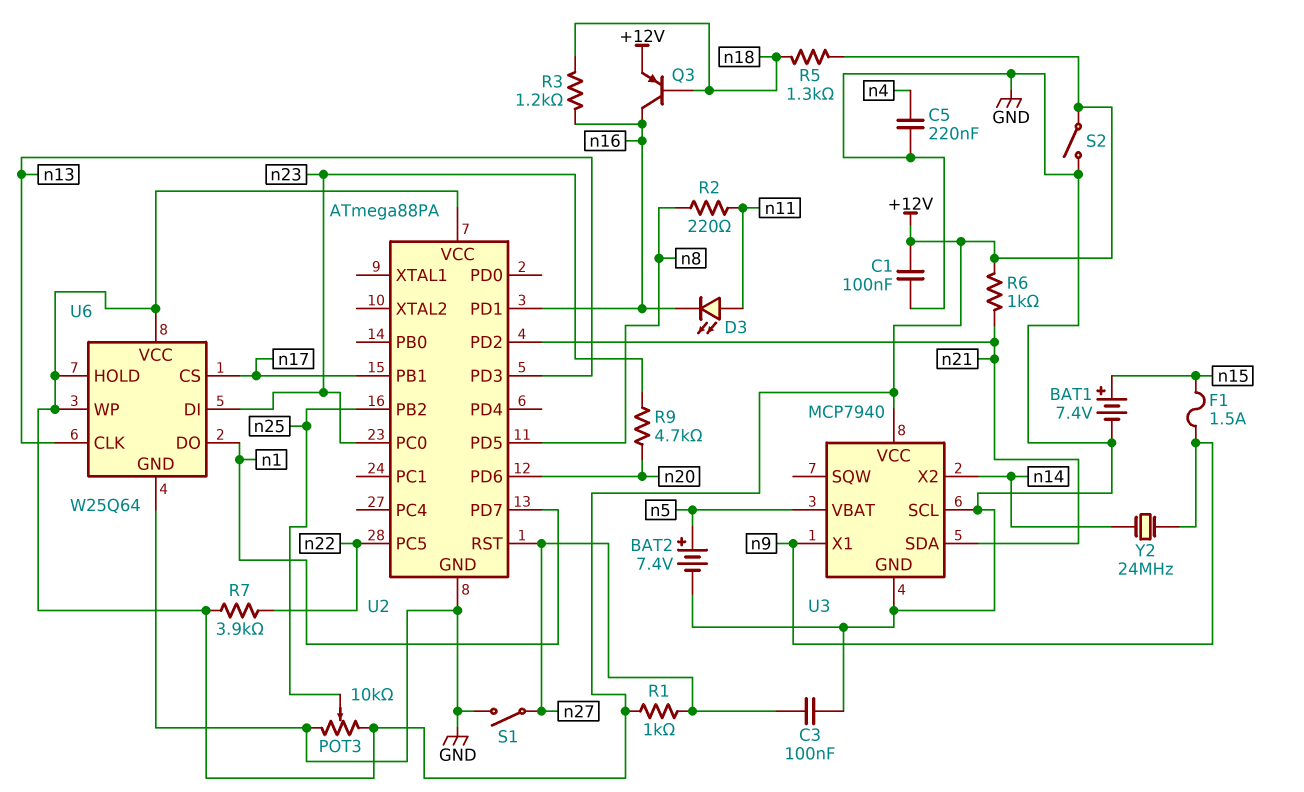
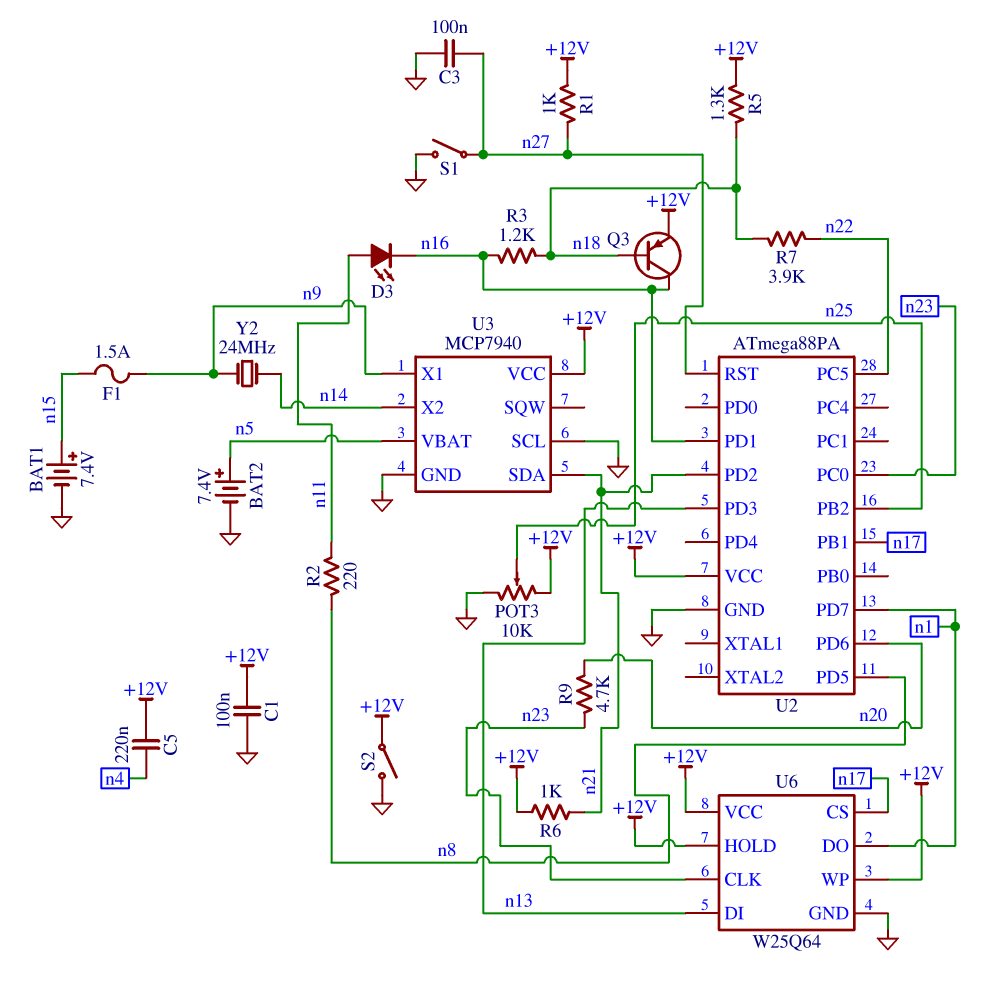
C5: 220nF (GND, n4) -> 220nF (+12V, n4)
R7: 3.9k (+12V, n22) -> 3.9k (n18, n22)
U6 pin CLK: n13 -> n23
U6 pin DI: n23 -> n13

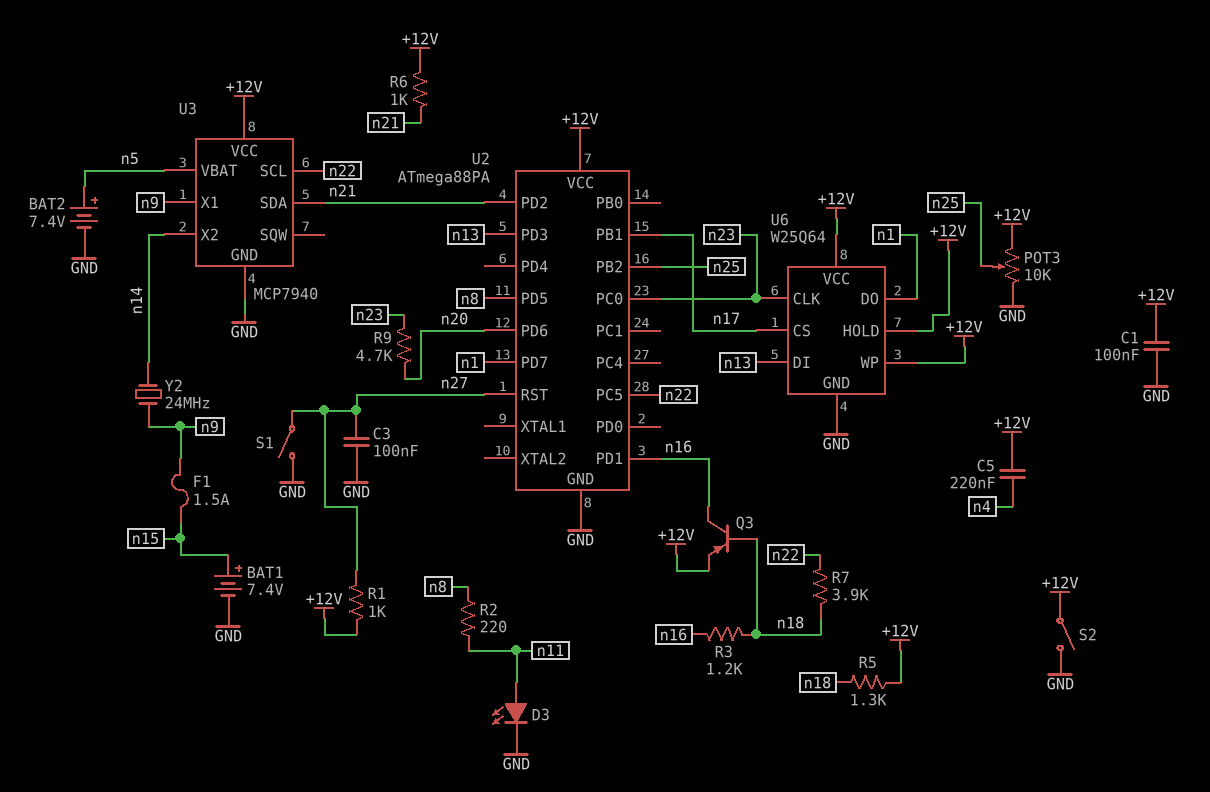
D3: LED (A n11, K n16) -> LED (A n11, K GND)
U3 pin SCL: GND -> n22

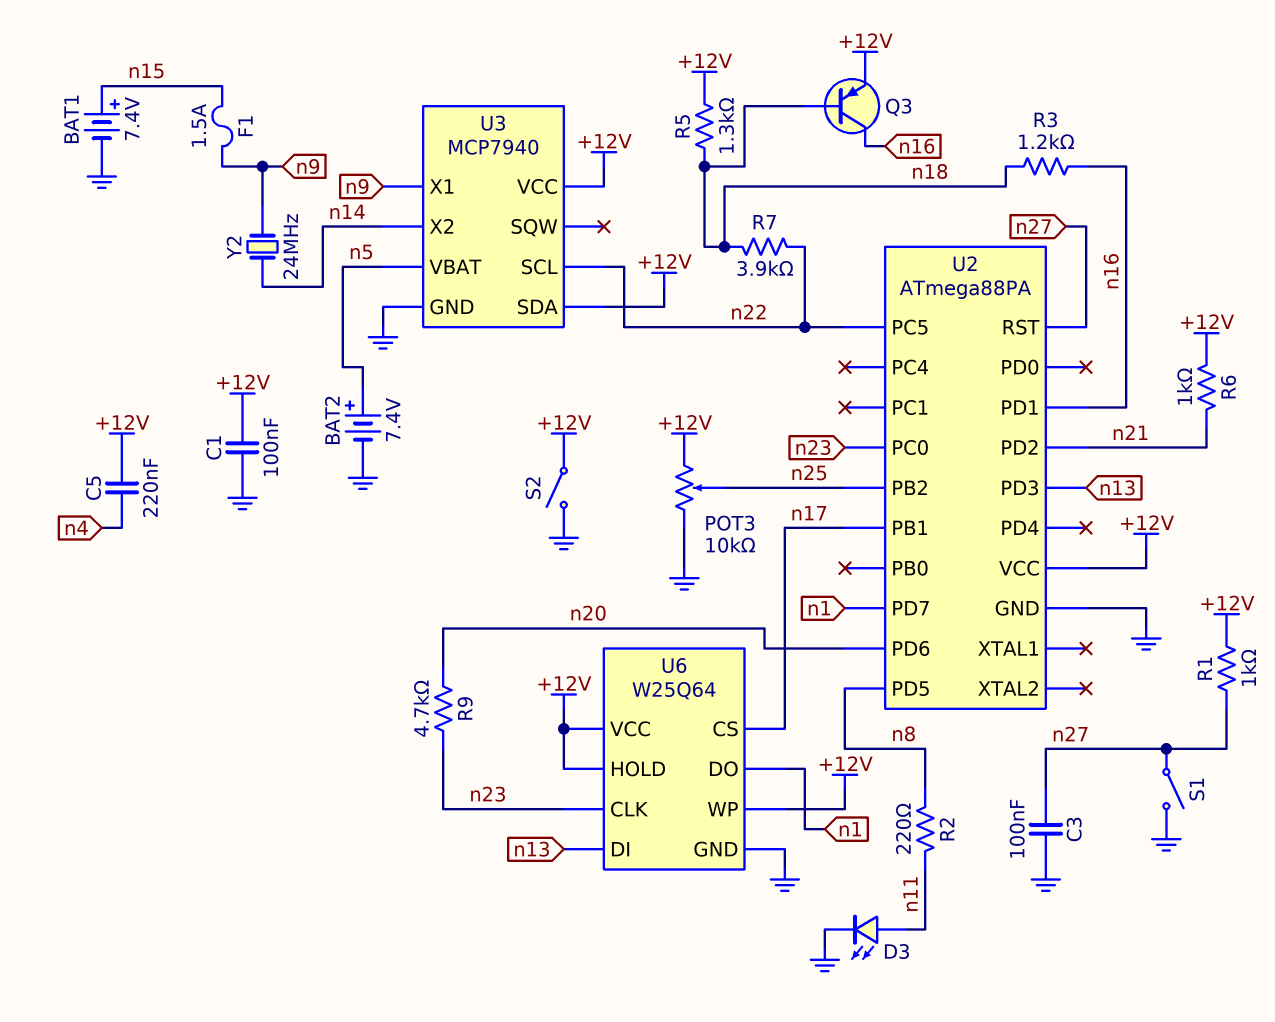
U3 pin SDA: n21 -> +12V

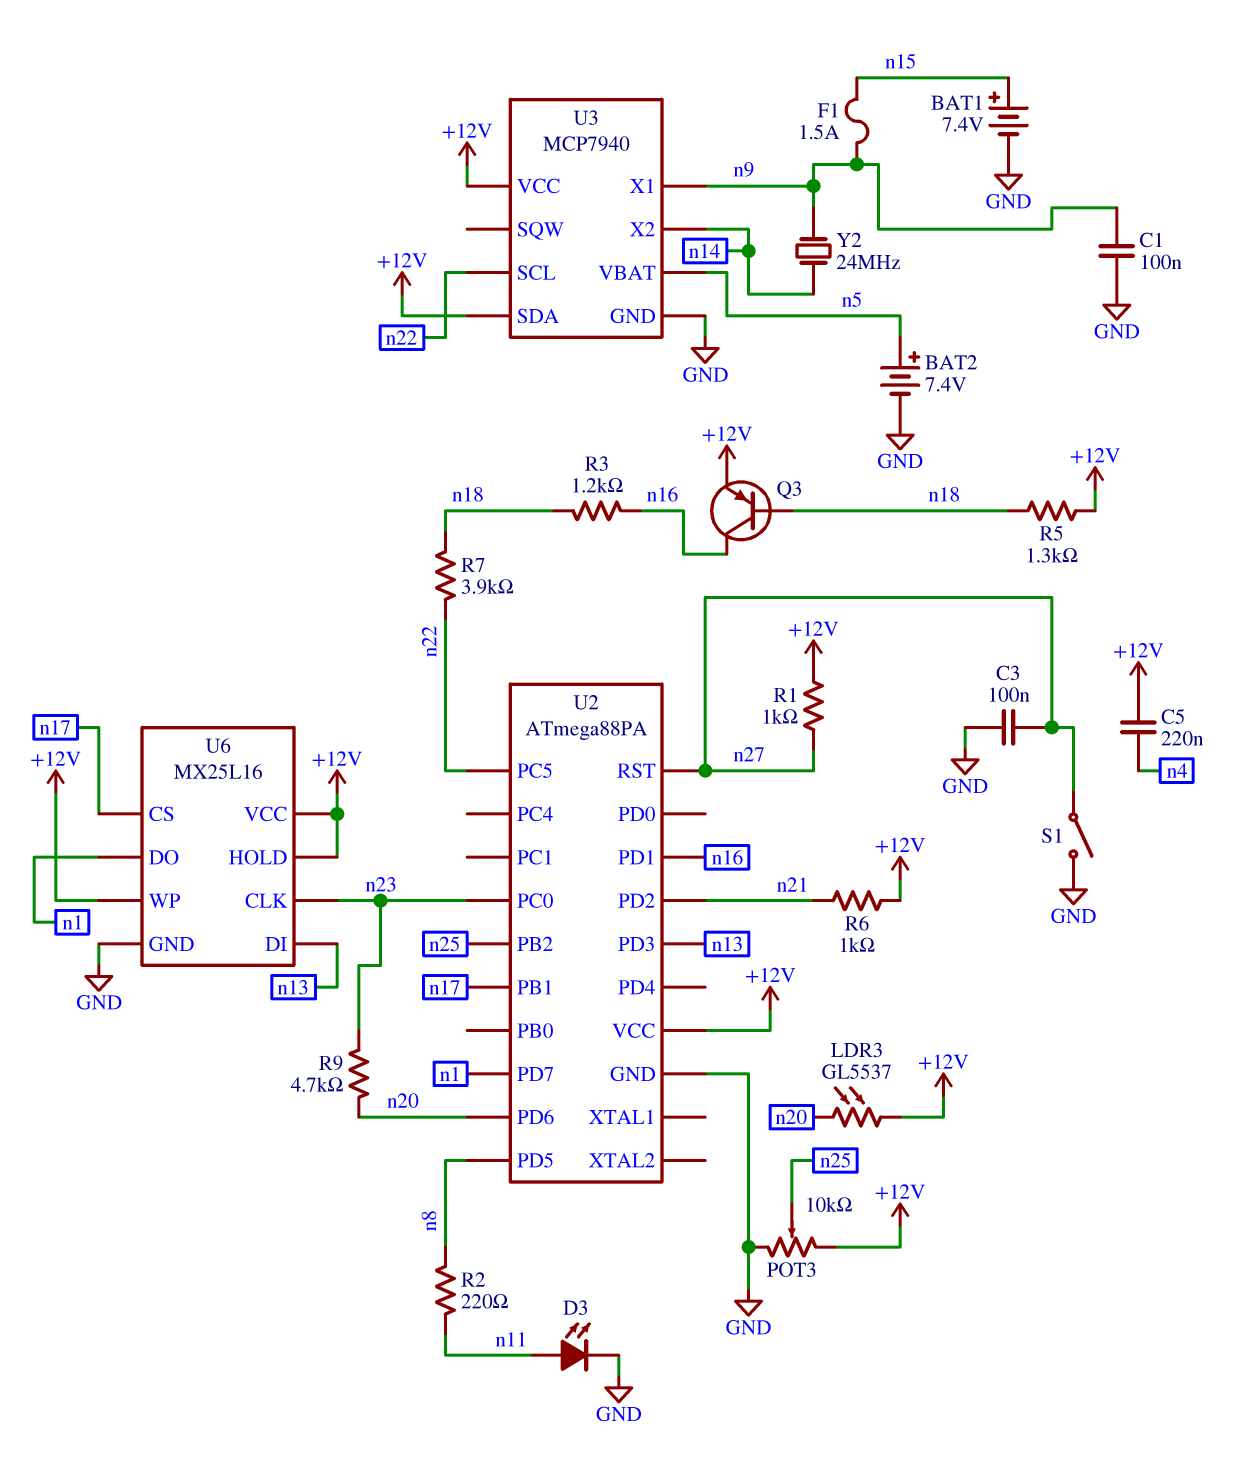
C1: 100nF (+12V, GND) -> 100nF (GND, n9)
LDR3: none -> GL5537 (+12V, n20)
S2: switch (+12V, GND) -> none
U6: W25Q64 -> MX25L16

